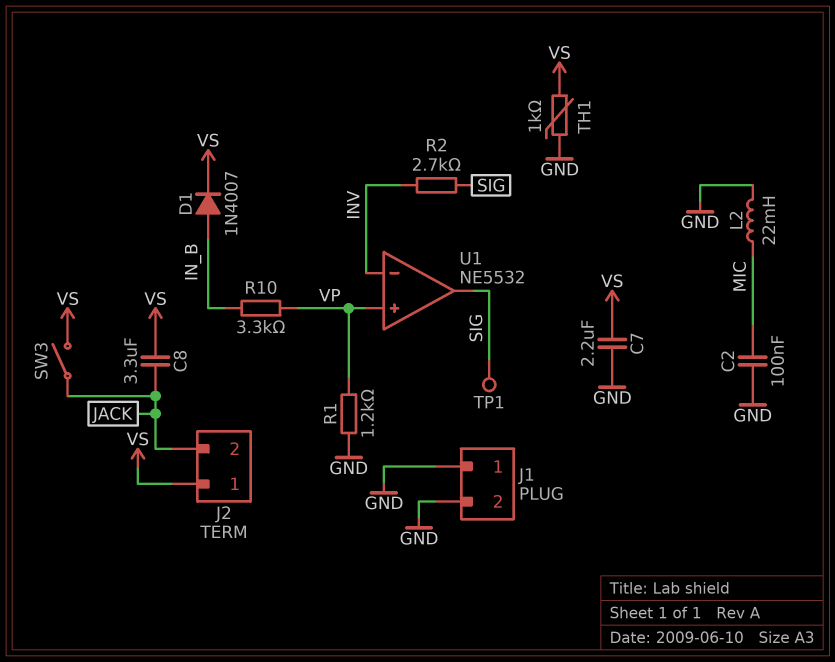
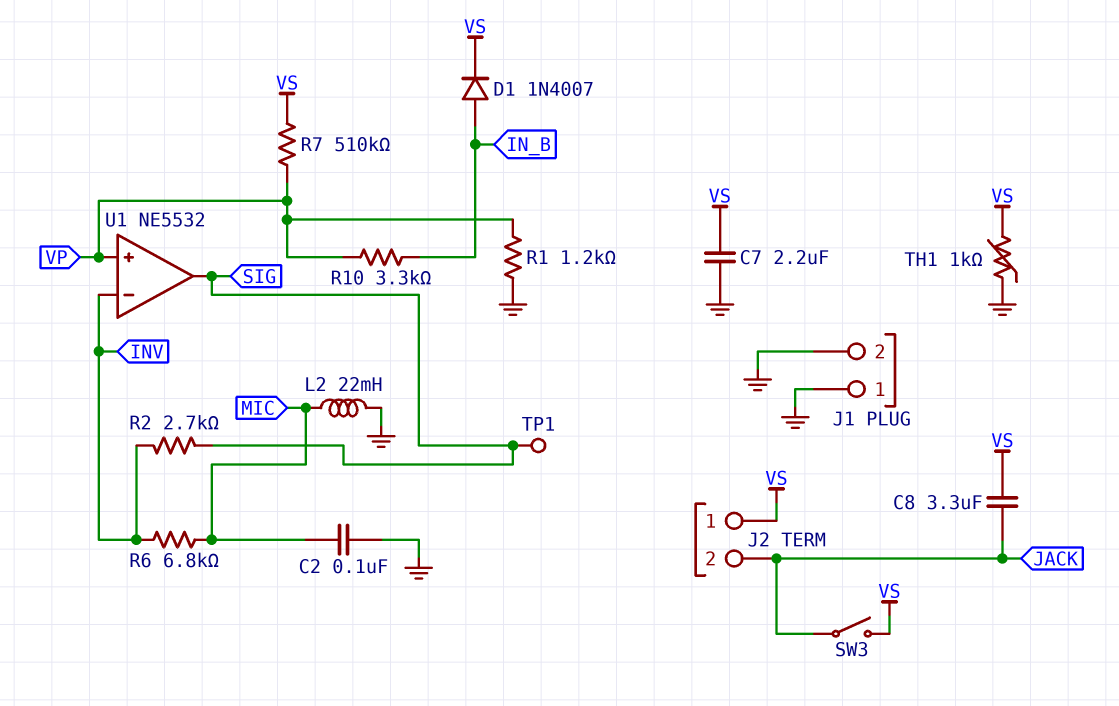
R6: none -> 6.8k (INV, MIC)
R7: none -> 510k (VP, VS)

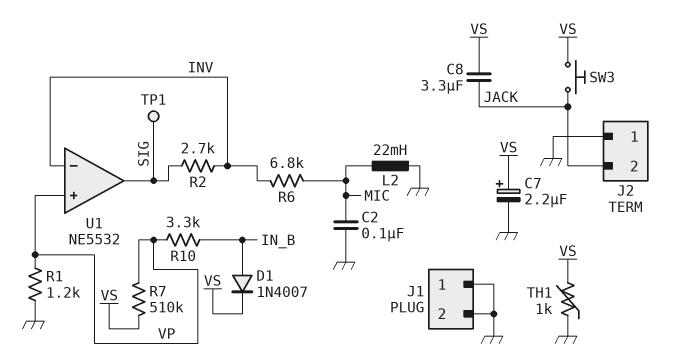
C7: 2.2uF (GND, VS) -> 2.2uF (plus VS, minus GND)
J2 pin 1: VS -> GND
SW3: switch (JACK, VS) -> button (JACK, VS)

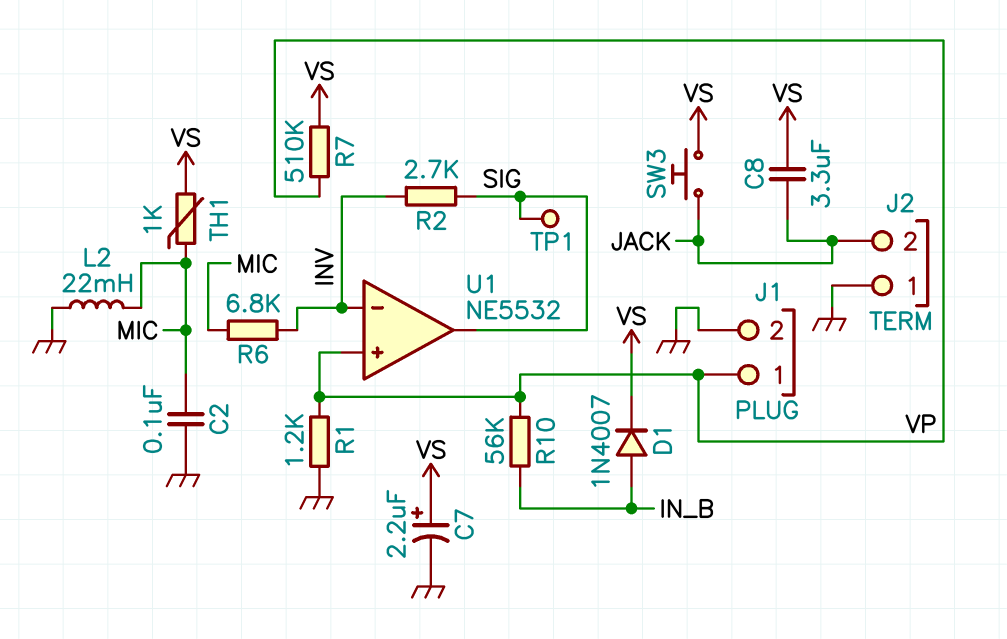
J1 pin 1: GND -> VP
R10: 3.3k (IN_B, VP) -> 56k (IN_B, VP)
TH1: 1k (GND, VS) -> 1k (MIC, VS)

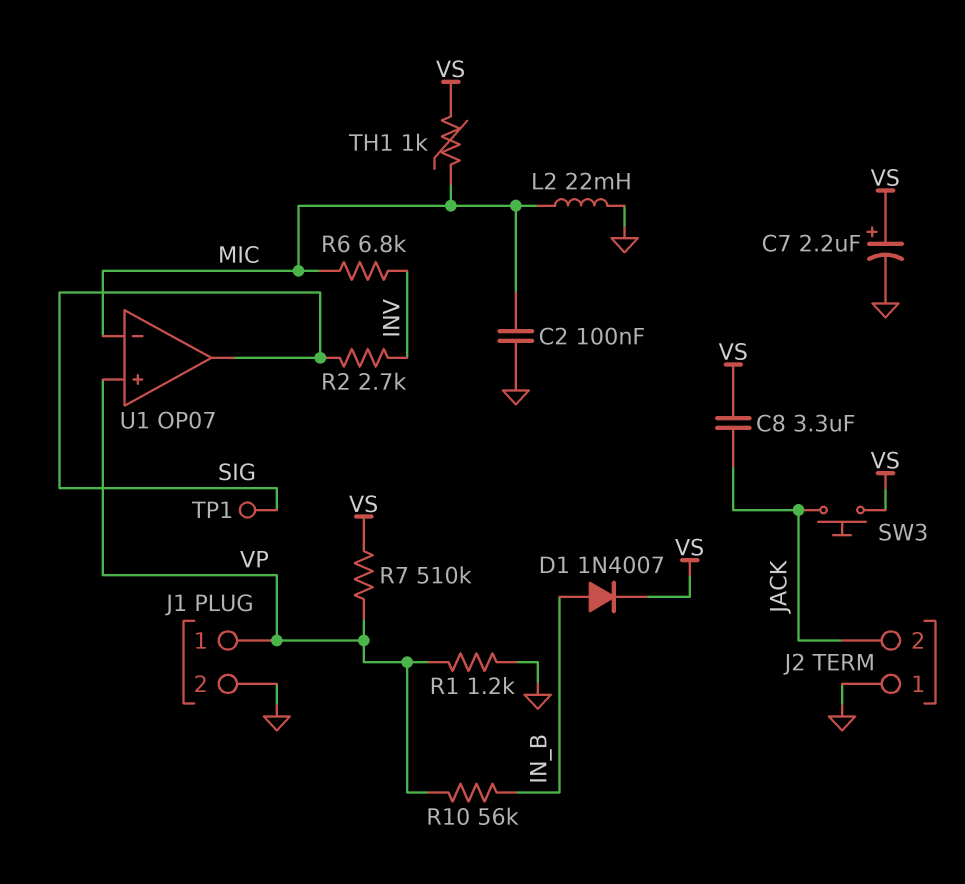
U1: NE5532 -> OP07
U1 pin in-: INV -> MIC

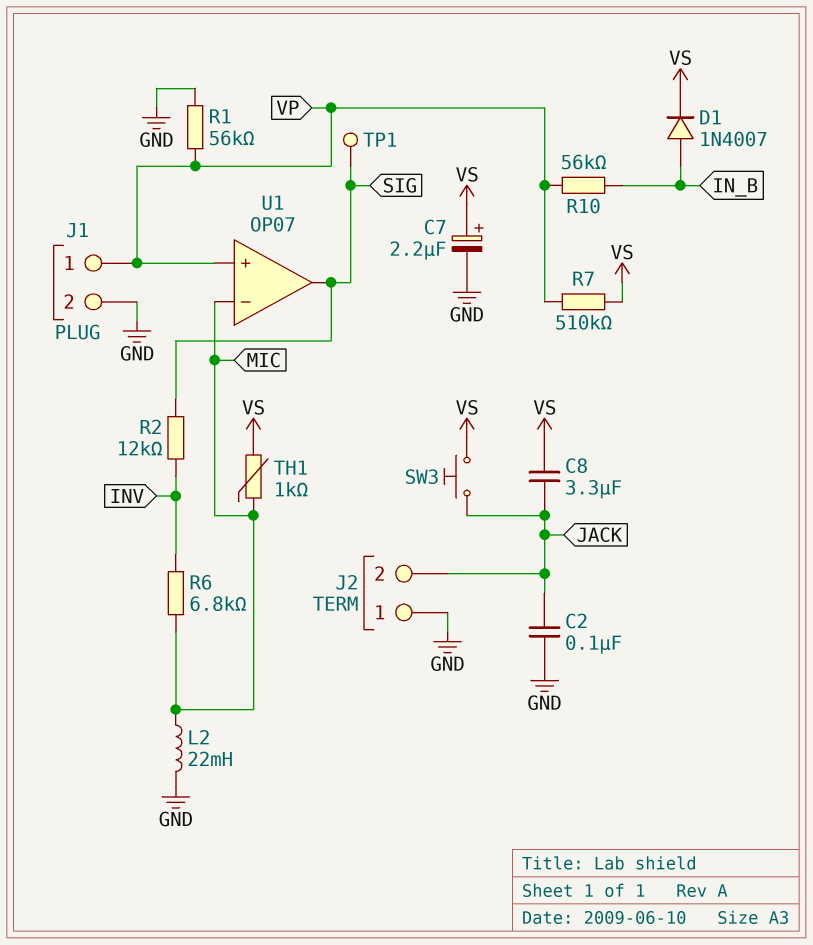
C2: 100nF (GND, MIC) -> 100nF (GND, JACK)
R1: 1.2k (GND, VP) -> 56k (GND, VP)
R2: 2.7k (INV, SIG) -> 12k (INV, SIG)

